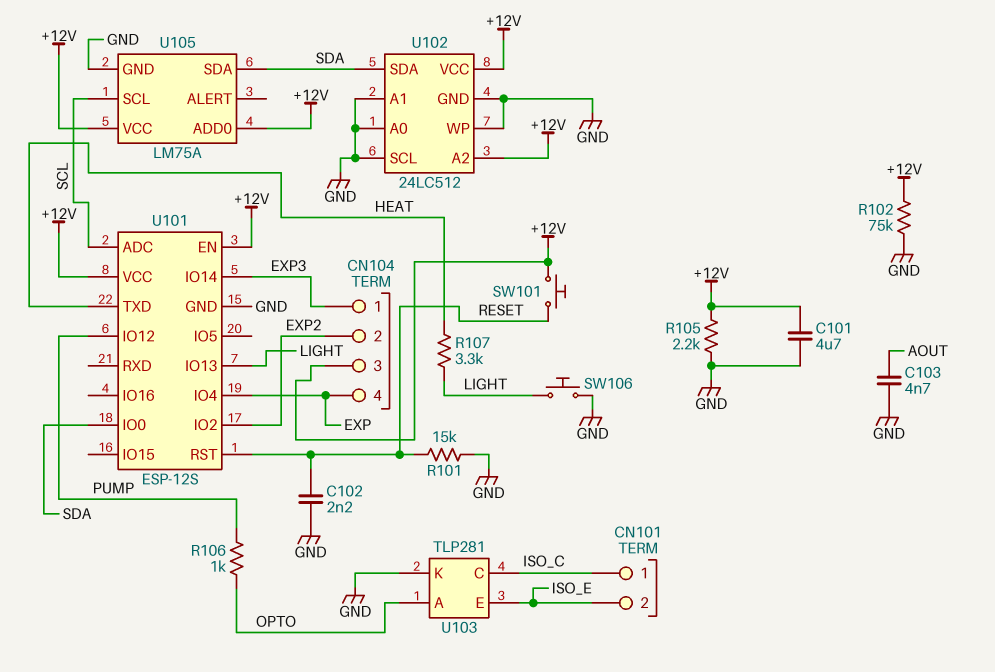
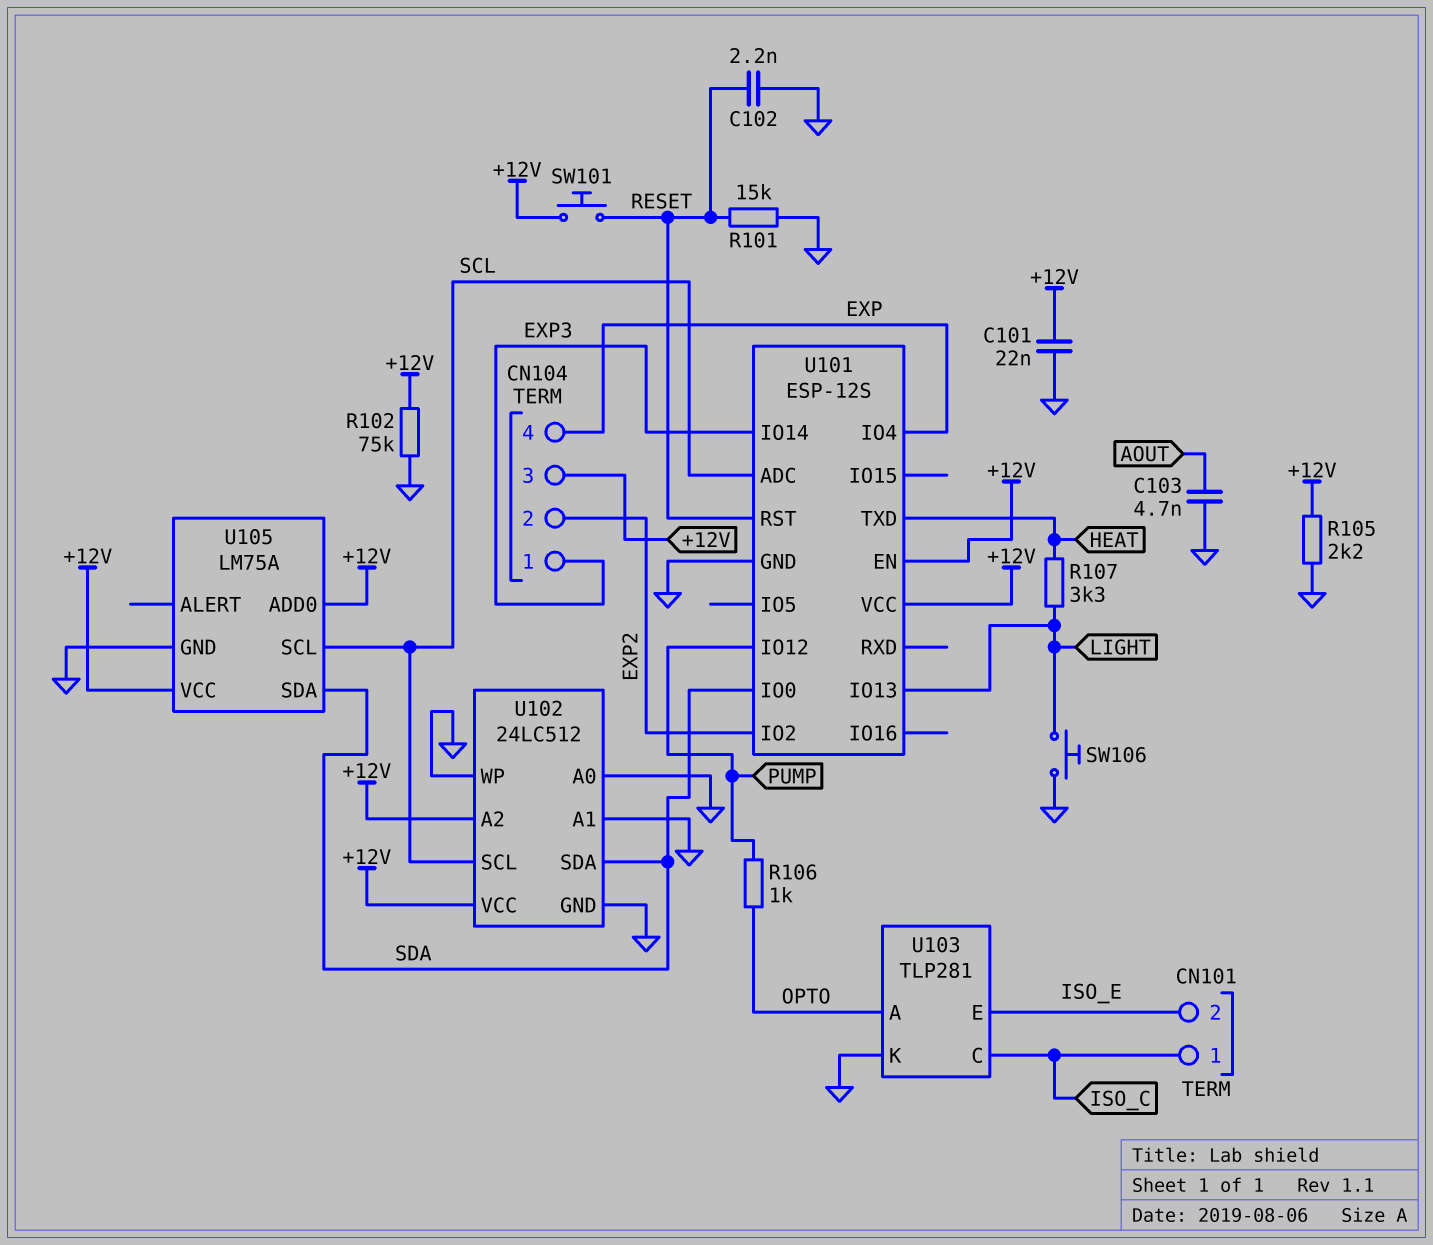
C101: 4.7uF (+12V, GND) -> 22nF (+12V, GND)
U102 pin SCL: GND -> SCL

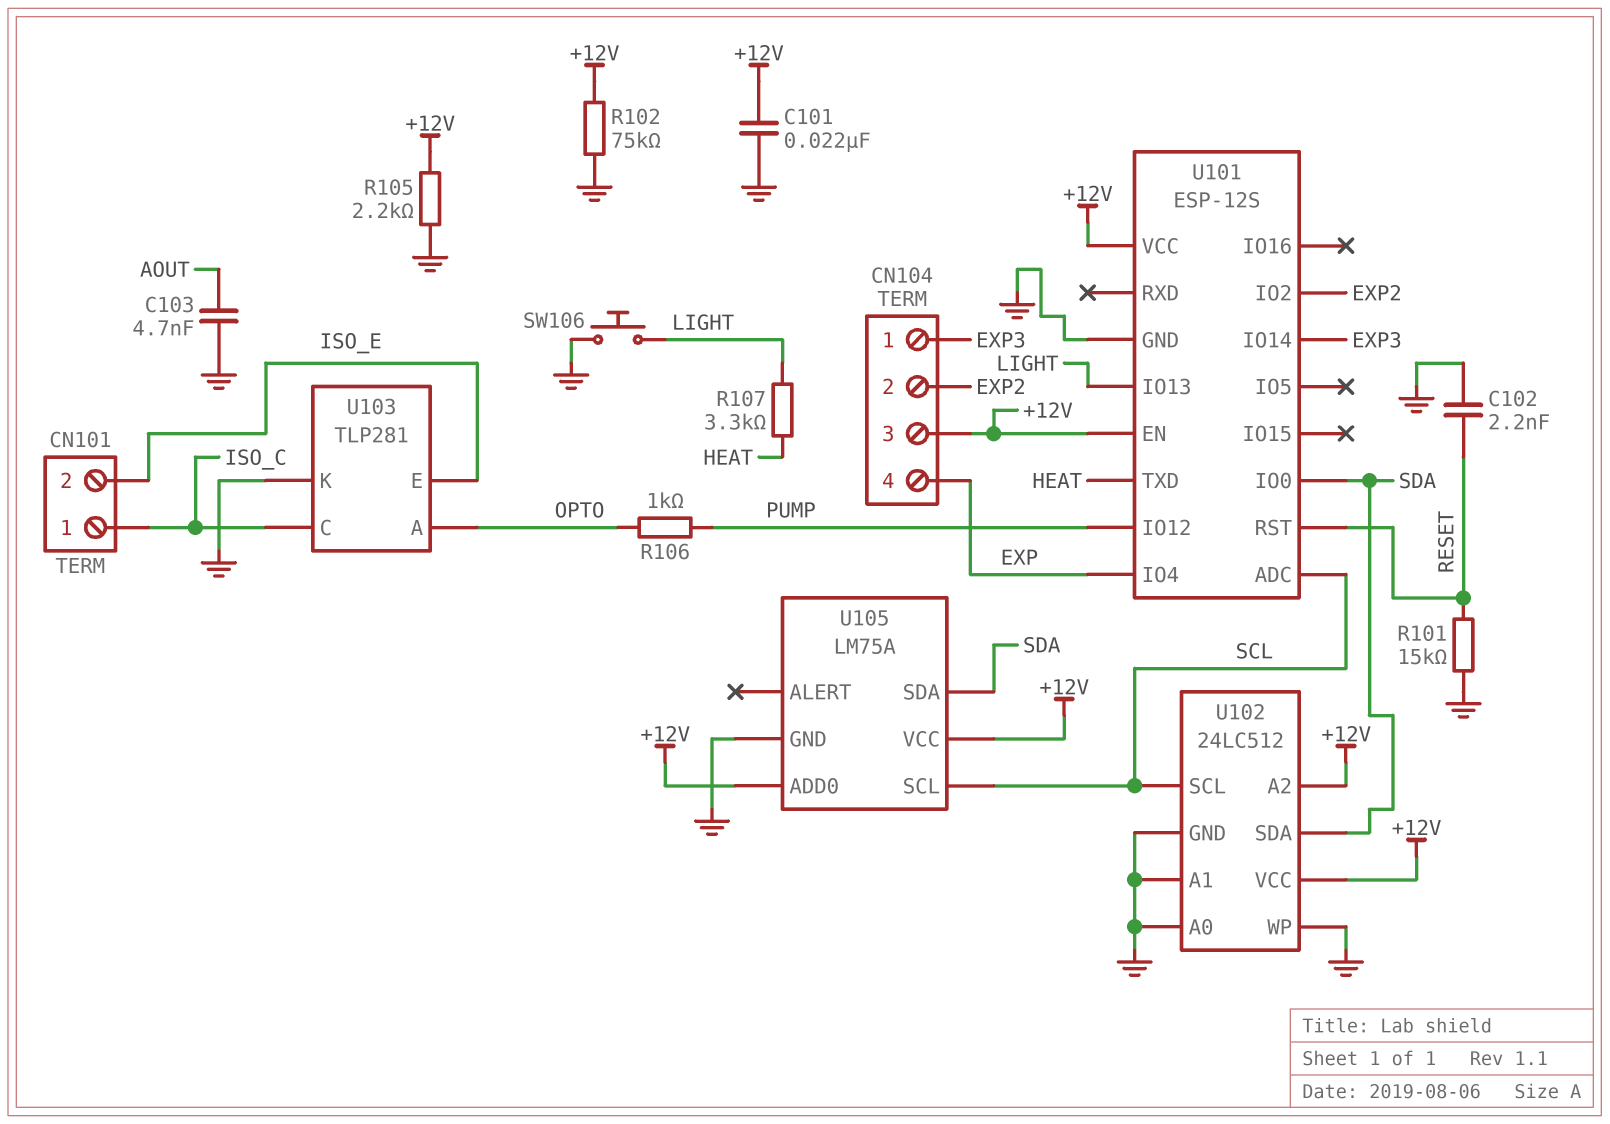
SW101: button (+12V, RESET) -> none

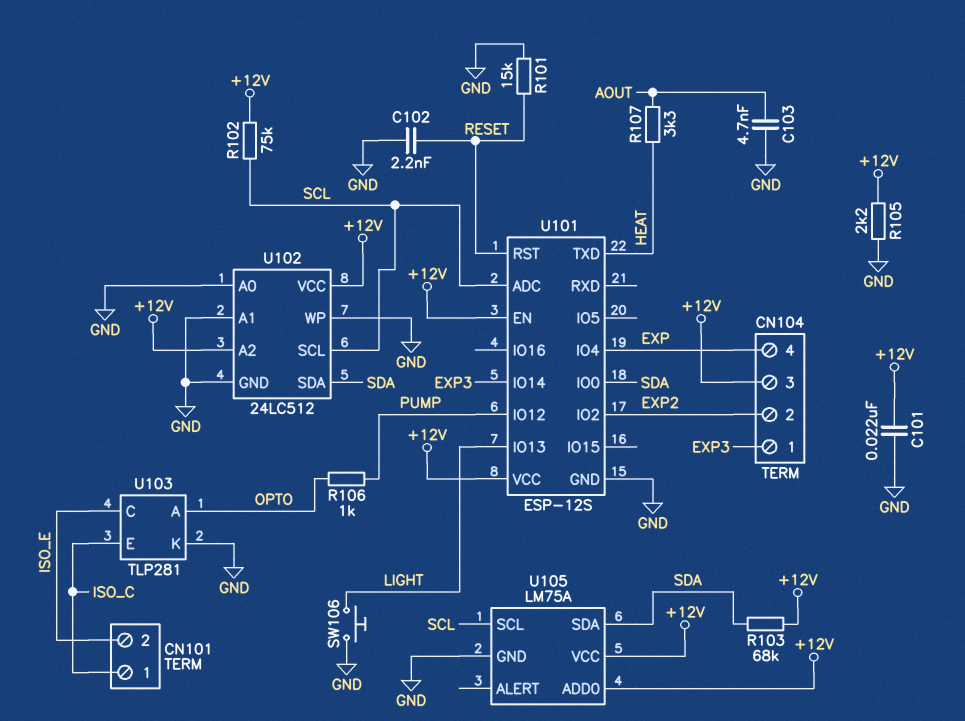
R102: 75k (+12V, GND) -> 75k (+12V, SCL)
R103: none -> 68k (+12V, SDA)
R107: 3.3k (HEAT, LIGHT) -> 3.3k (AOUT, HEAT)
U103 pin C: ISO_C -> ISO_E
U103 pin E: ISO_E -> ISO_C

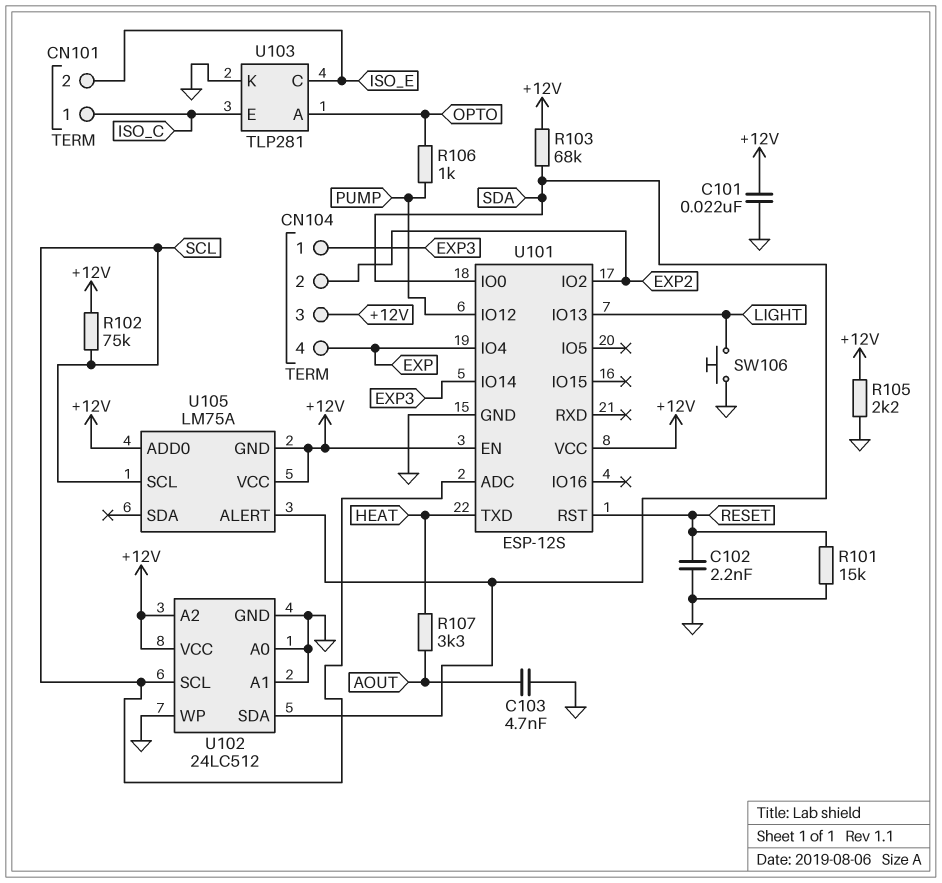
U105 pin ALERT: none -> SDA
U105 pin GND: GND -> +12V
U105 pin SDA: SDA -> none

